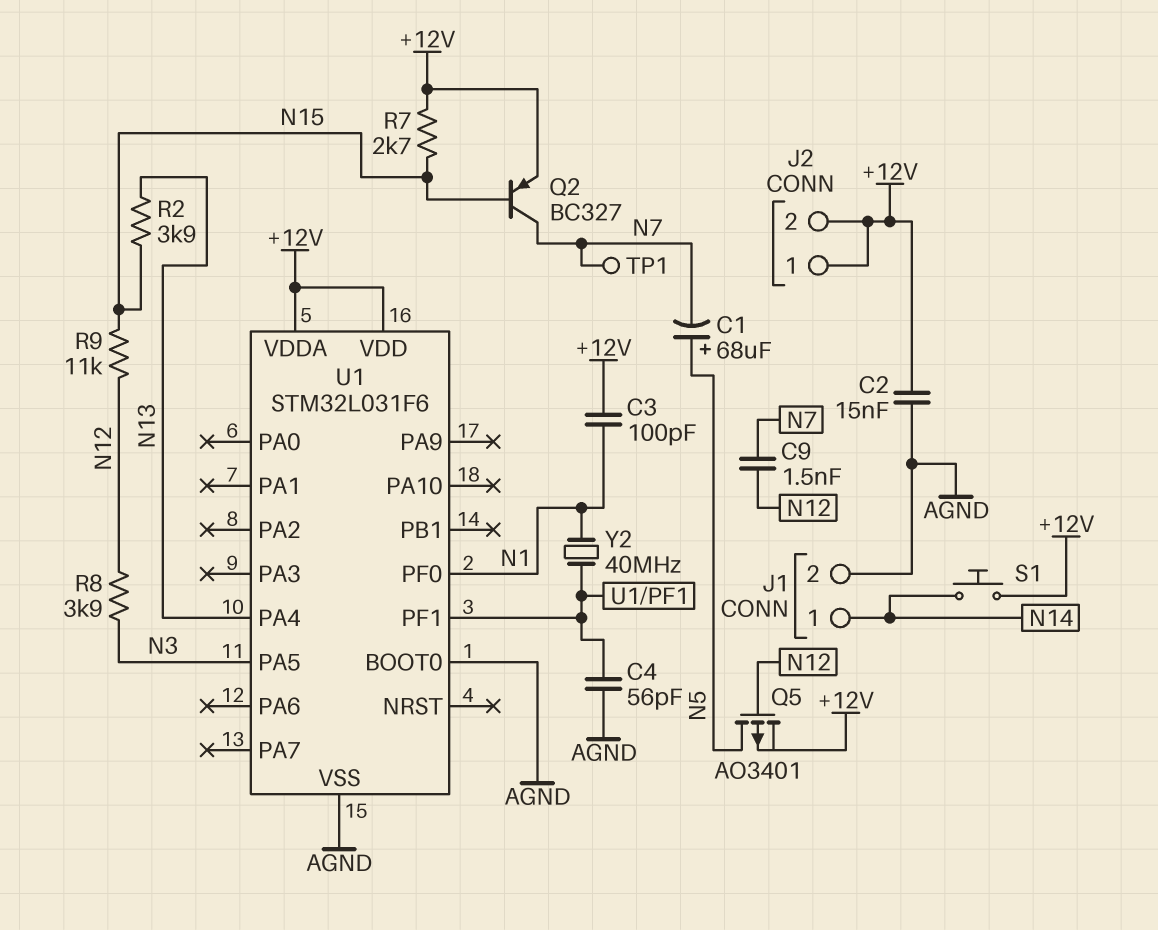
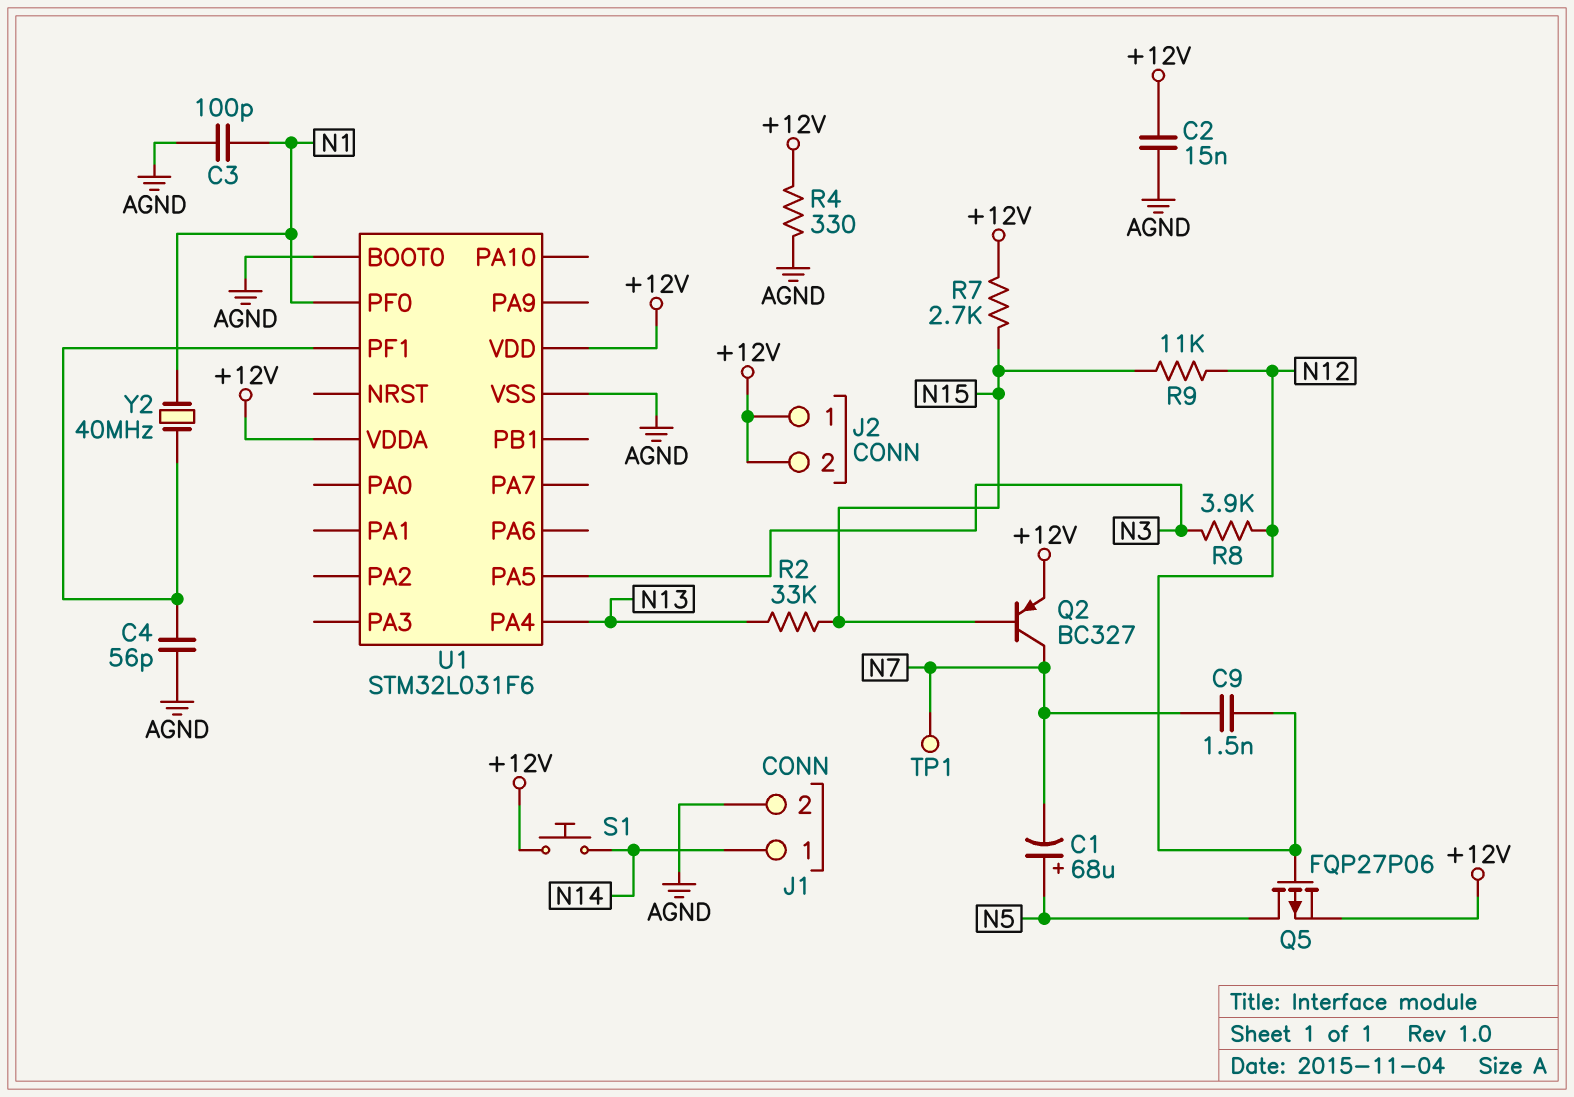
C3: 100pF (+12V, N1) -> 100pF (AGND, N1)
Q5: PMOS AO3401 (G N12, D N5, S +12V) -> PMOS FQP27P06 (G N12, D N5, S +12V)
R2: 3.9k (N13, N15) -> 33k (N13, N15)
R4: none -> 330 (+12V, AGND)

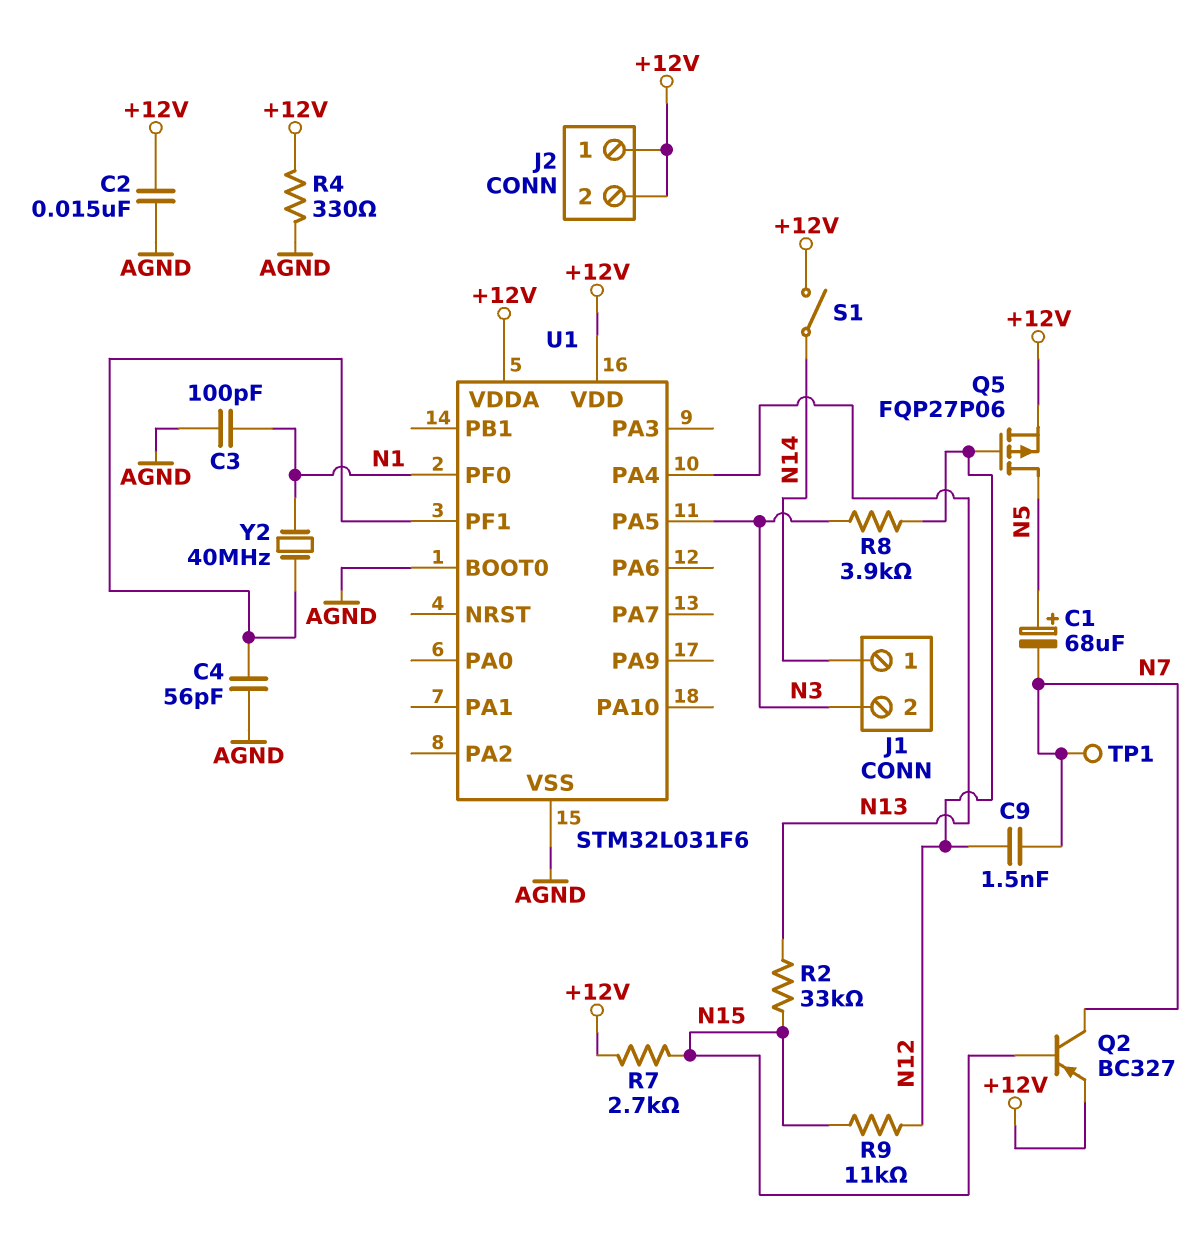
J1 pin 2: AGND -> N3
S1: button (+12V, N14) -> switch (+12V, N14)

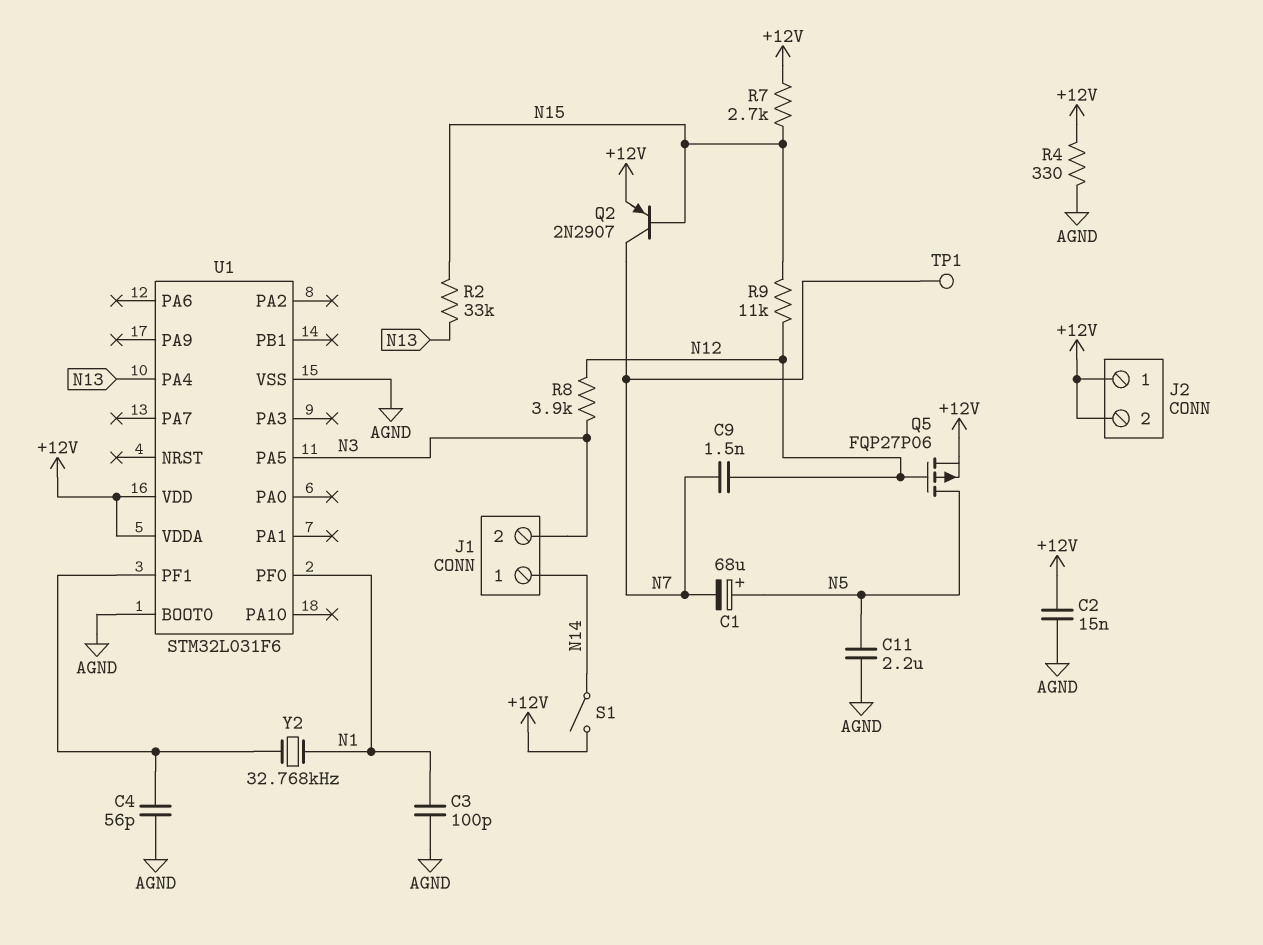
C11: none -> 2.2uF (AGND, N5)
Q2: PNP BC327 (B N15, C N7, E +12V) -> PNP 2N2907 (B N15, C N7, E +12V)
Y2: 40MHz (N1, U1/PF1) -> 32.768kHz (N1, U1/PF1)

